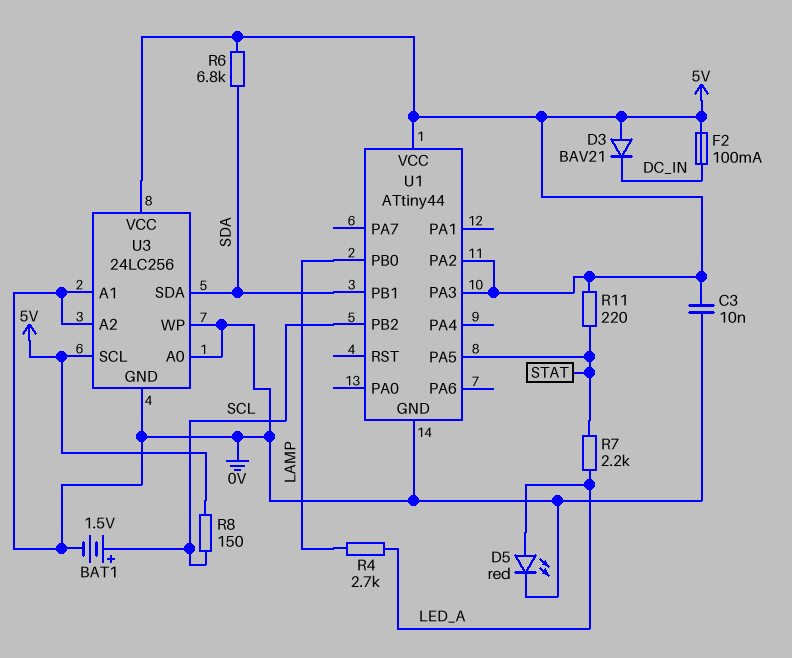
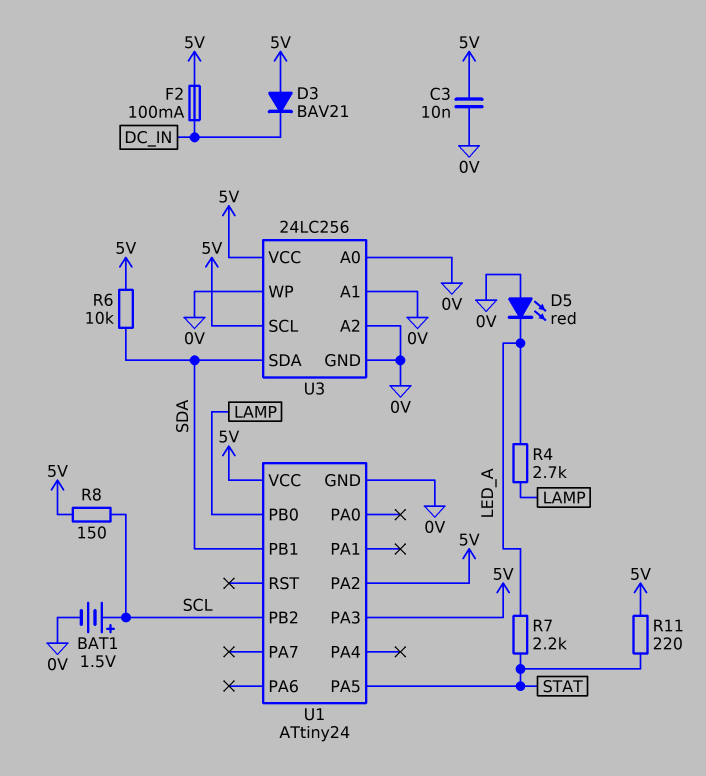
D5: LED red (A LED_A, K 0V) -> LED red (A 0V, K LED_A)
R6: 6.8k (5V, SDA) -> 10k (5V, SDA)
U1: ATtiny44 -> ATtiny24

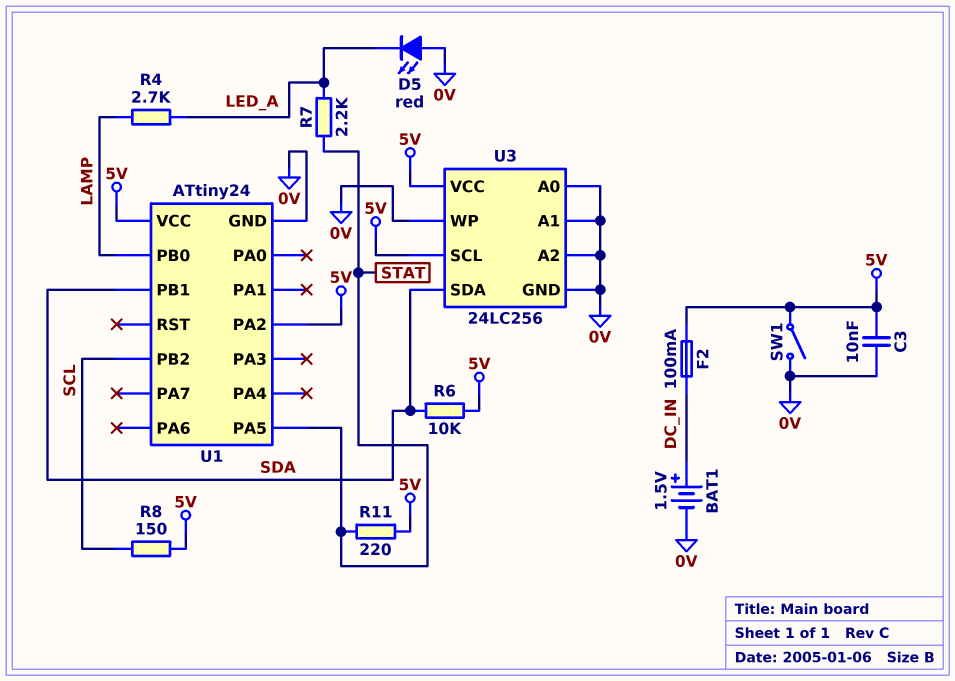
BAT1: 1.5V (plus SCL, minus 0V) -> 1.5V (plus DC_IN, minus 0V)
D3: diode BAV21 (A 5V, K DC_IN) -> none
SW1: none -> switch (0V, 5V)
U1 pin PA3: 5V -> none

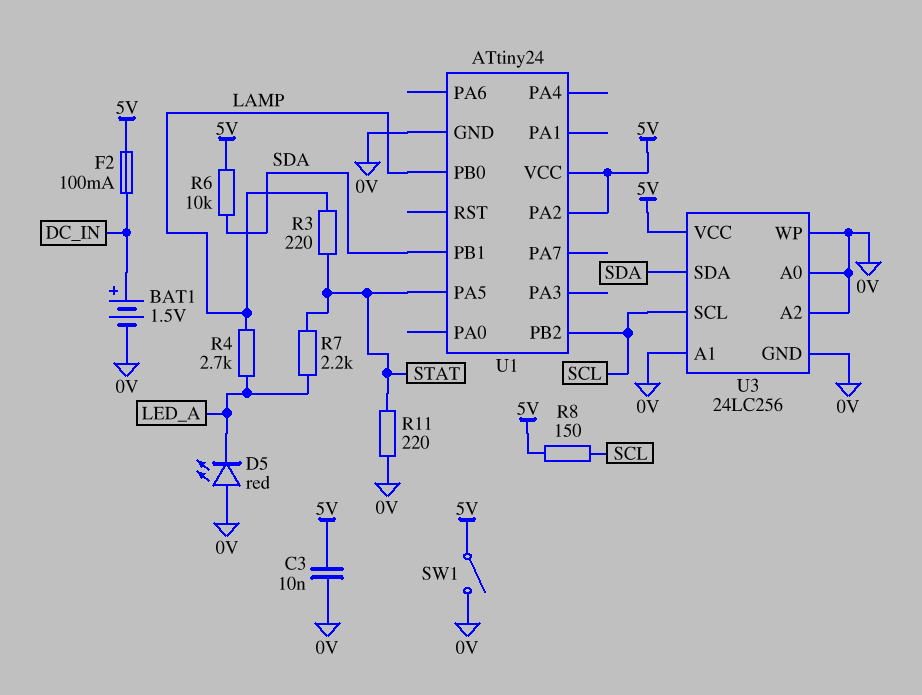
R3: none -> 220 (LAMP, STAT)
R11: 220 (5V, STAT) -> 220 (0V, STAT)
U3 pin SCL: 5V -> SCL

